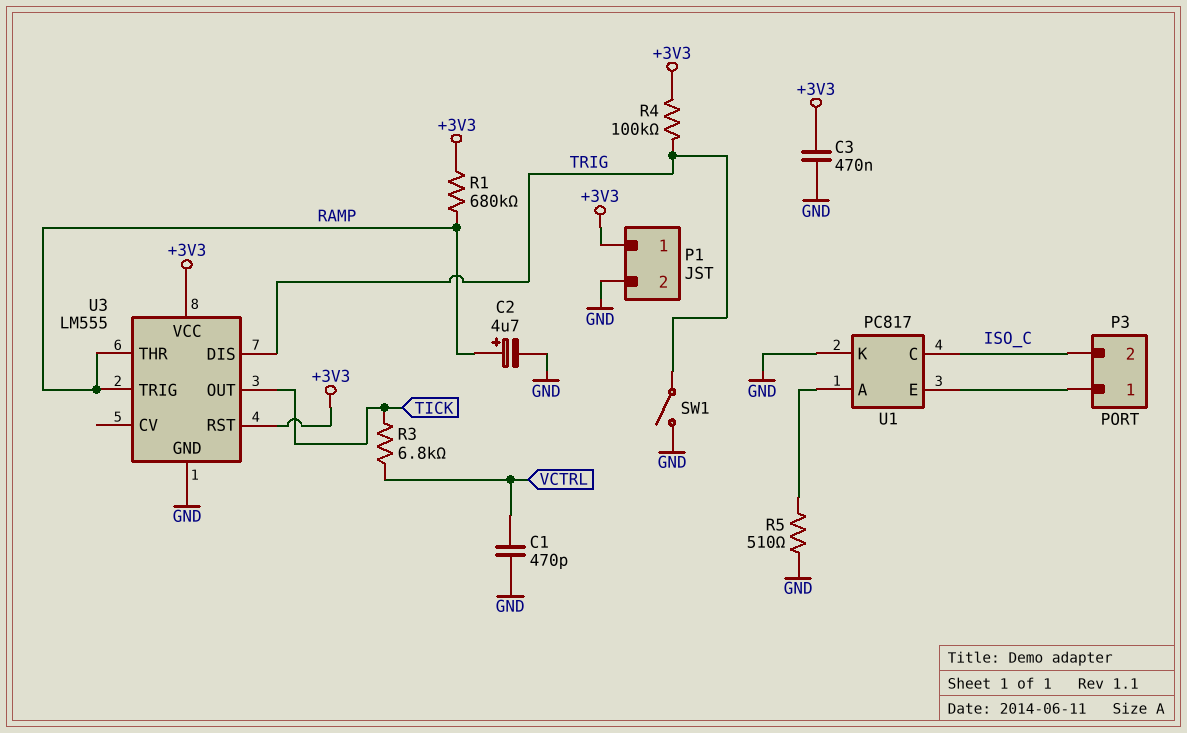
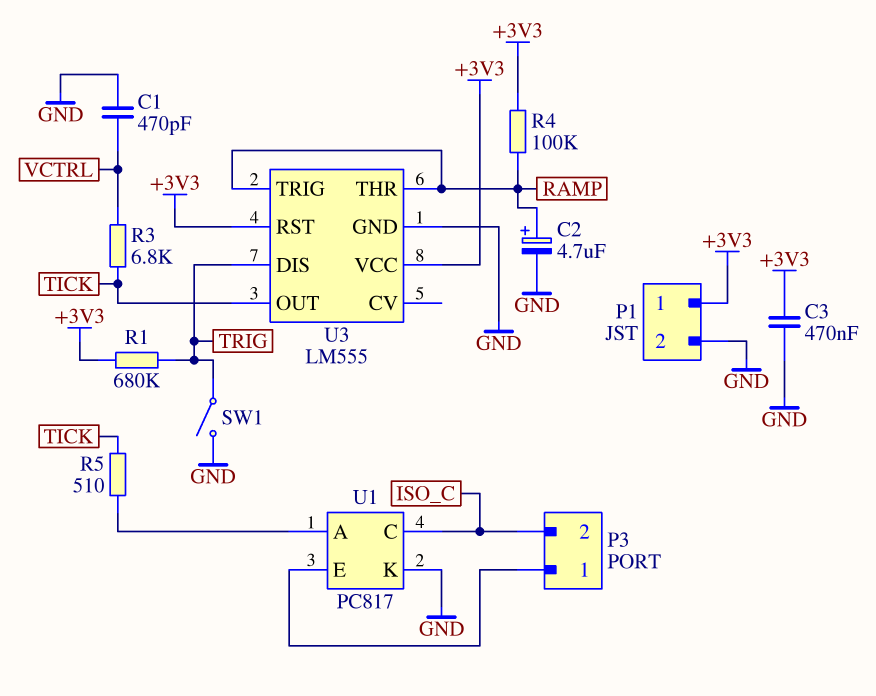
R1: 680k (+3V3, RAMP) -> 680k (+3V3, TRIG)
R4: 100k (+3V3, TRIG) -> 100k (+3V3, RAMP)
R5: 510 (GND, U1/A) -> 510 (TICK, U1/A)

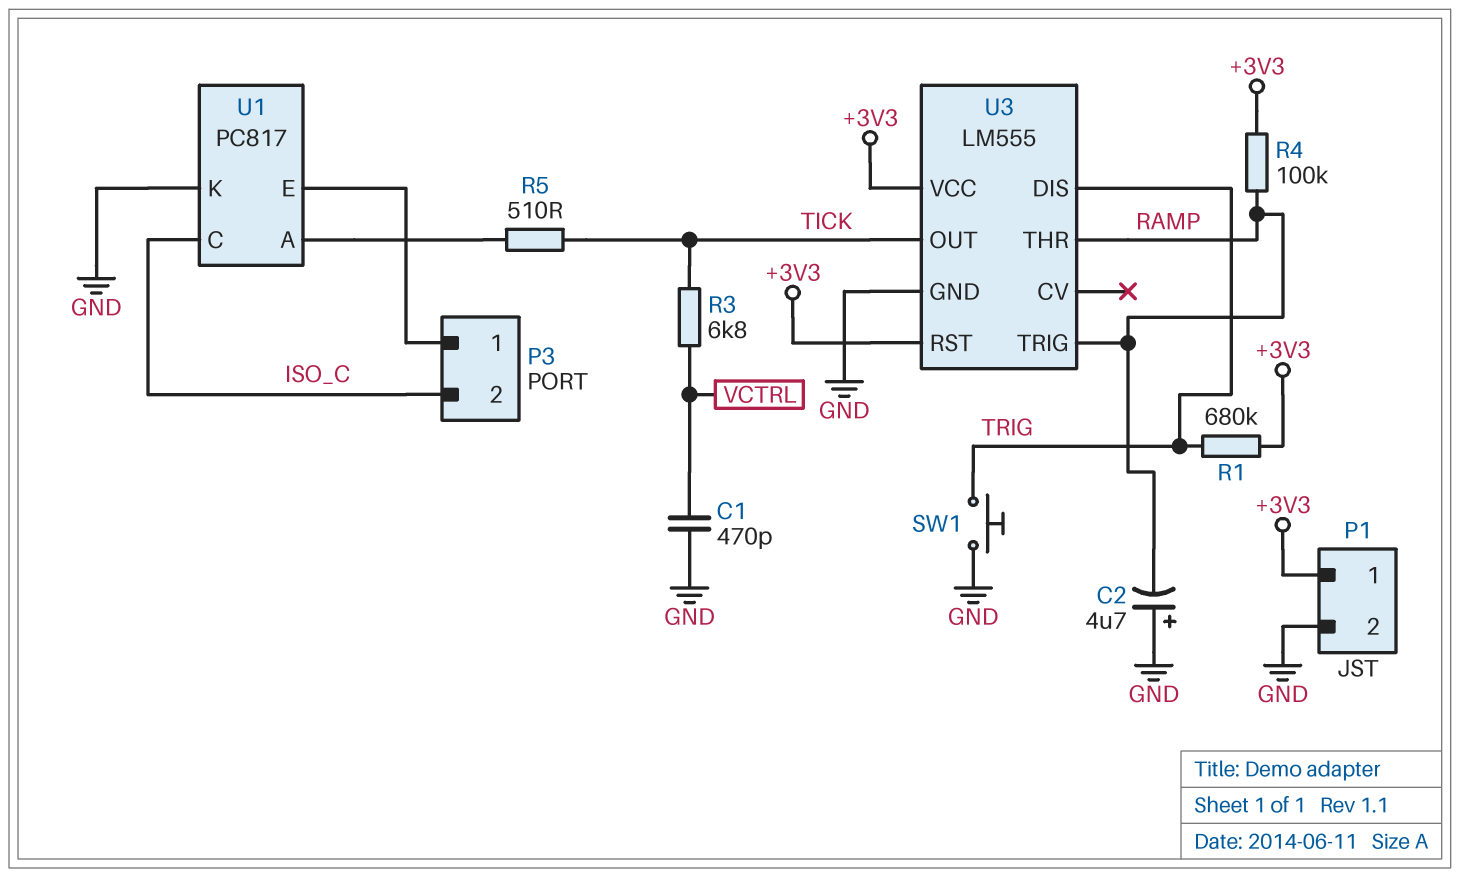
C2: 4.7uF (plus RAMP, minus GND) -> 4.7uF (plus GND, minus RAMP)
C3: 470nF (+3V3, GND) -> none
SW1: switch (GND, TRIG) -> button (GND, TRIG)

